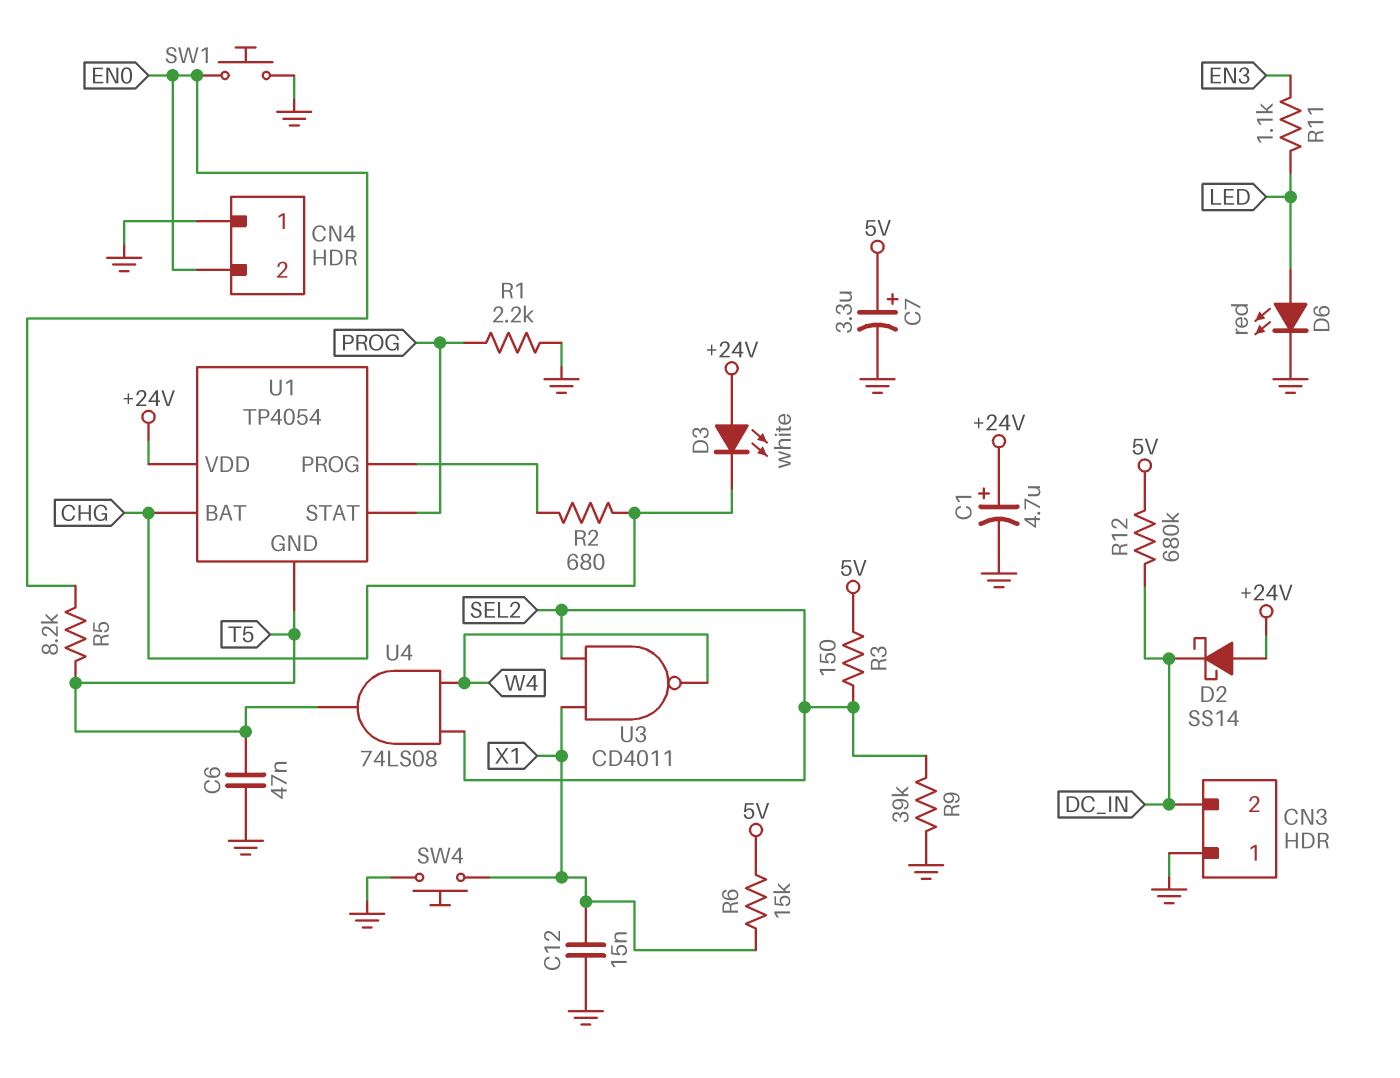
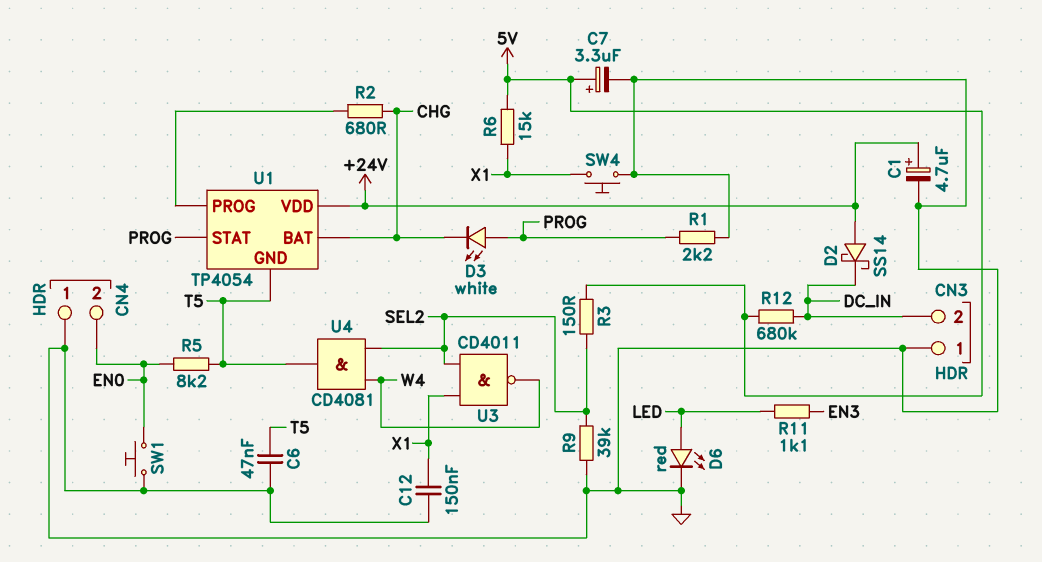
C12: 15nF (GND, X1) -> 150nF (GND, X1)
D3: LED white (A +24V, K CHG) -> LED white (A PROG, K CHG)
U4: AND 74LS08 (in SEL2, in W4, out T5) -> AND CD4081 (in SEL2, in W4, out T5)

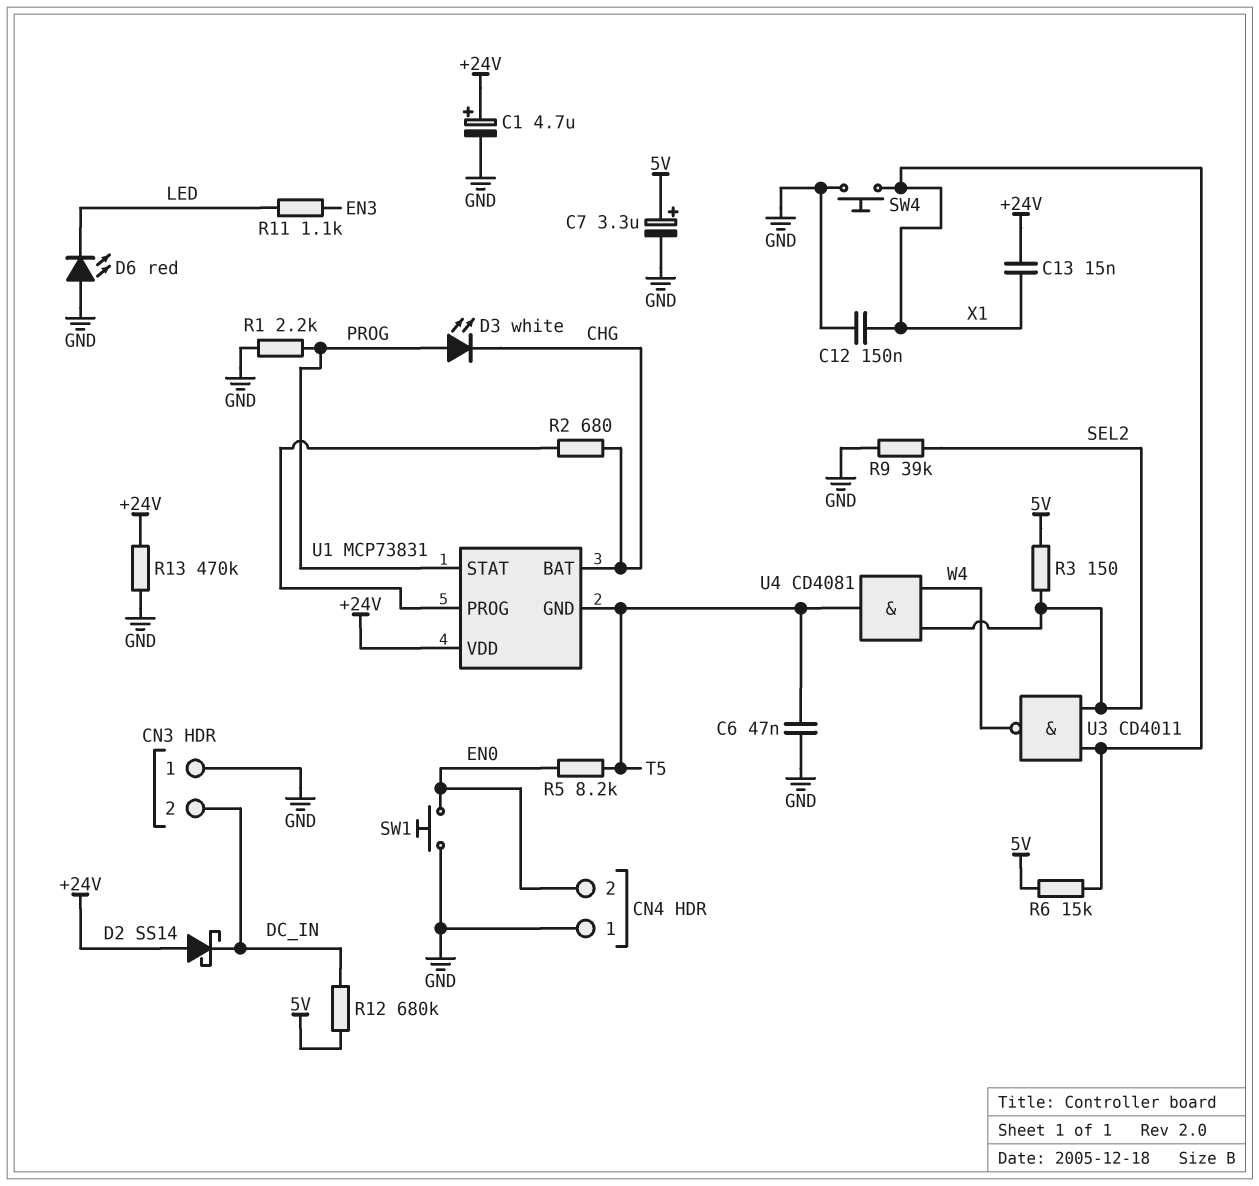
C13: none -> 15nF (+24V, X1)
D6: LED red (A LED, K GND) -> LED red (A GND, K LED)
R13: none -> 470k (+24V, GND)
U1: TP4054 -> MCP73831

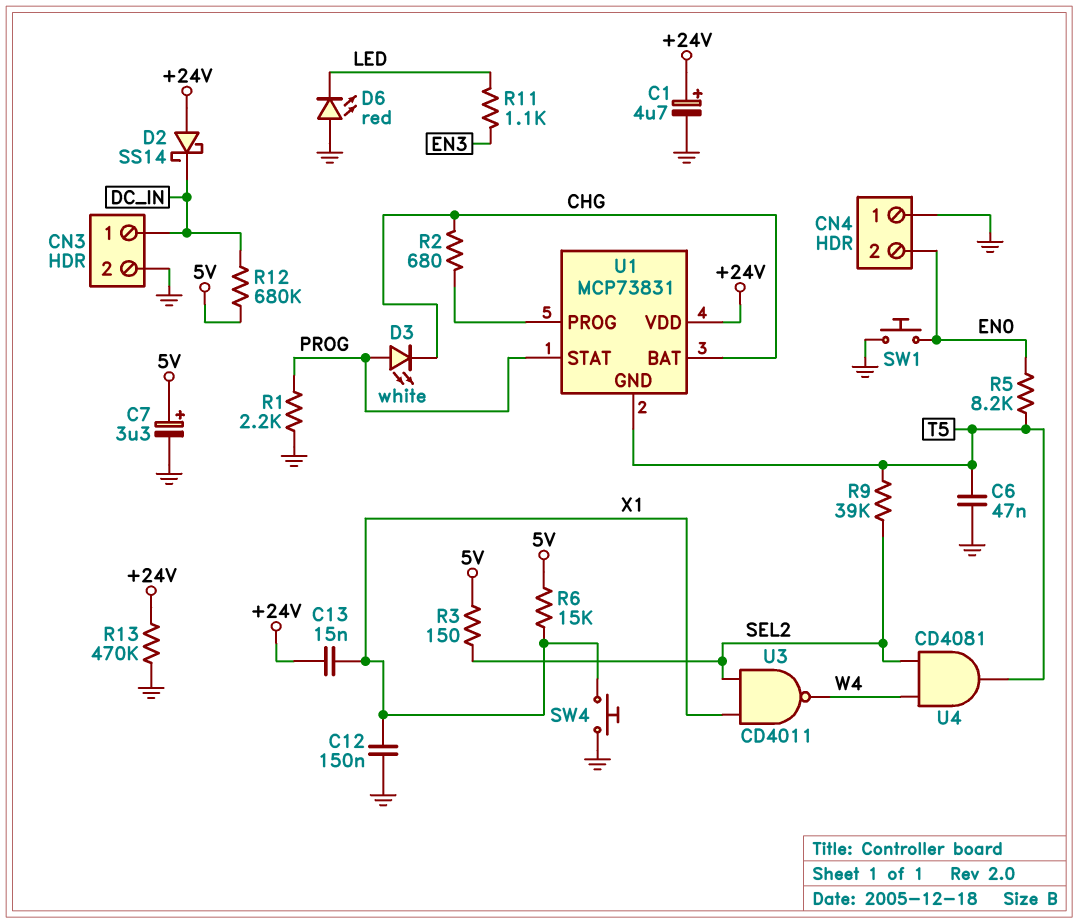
CN3 pin 1: GND -> DC_IN
CN3 pin 2: DC_IN -> GND
R9: 39k (GND, SEL2) -> 39k (SEL2, T5)

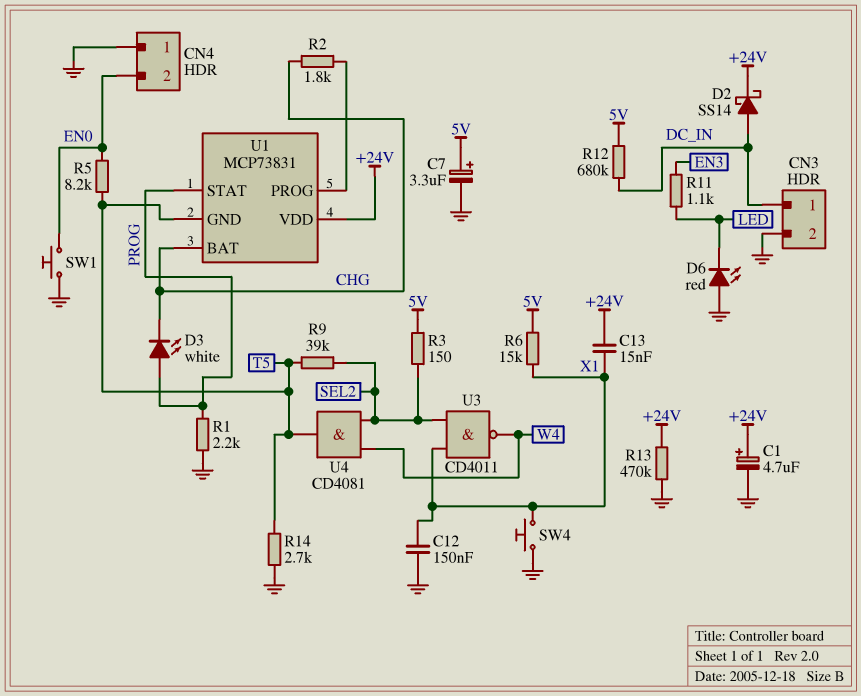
C6: 47nF (GND, T5) -> none
D2: schottky SS14 (A +24V, K DC_IN) -> schottky SS14 (A DC_IN, K +24V)
R2: 680 (CHG, U1/PROG) -> 1.8k (CHG, U1/PROG)
R14: none -> 2.7k (GND, T5)

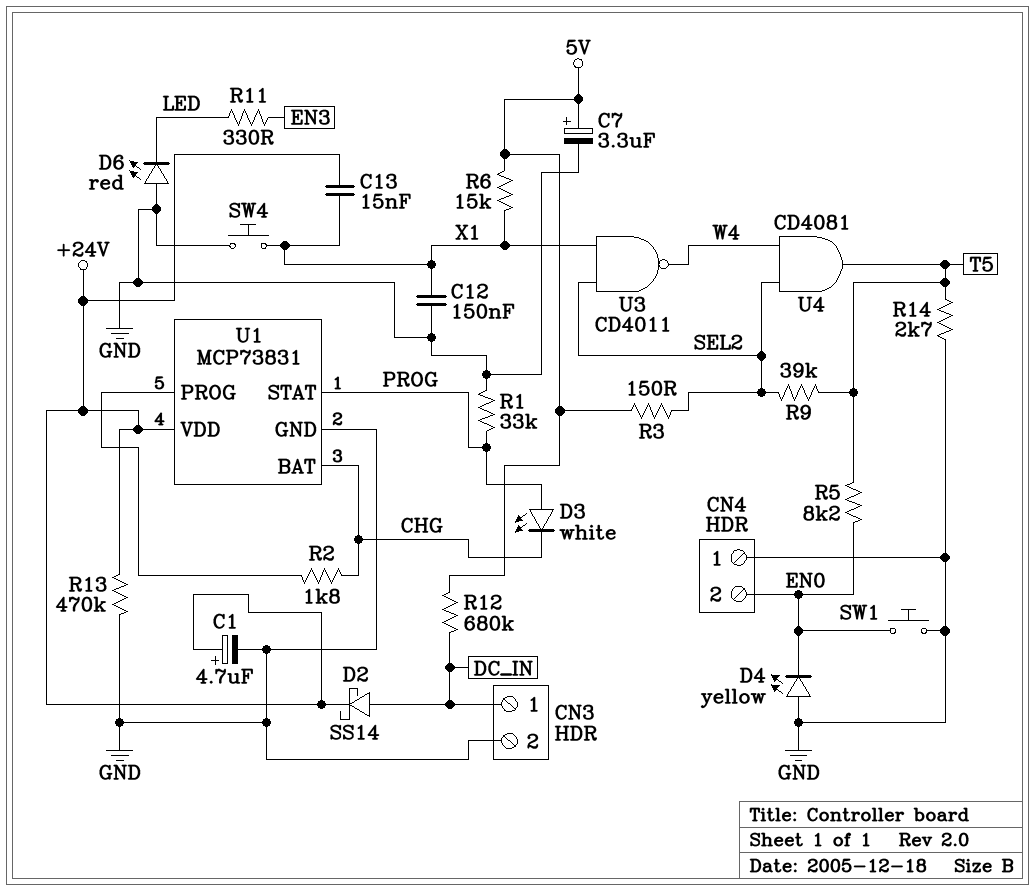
D4: none -> LED yellow (A GND, K EN0)
R1: 2.2k (GND, PROG) -> 33k (GND, PROG)
R11: 1.1k (EN3, LED) -> 330 (EN3, LED)
U1 pin GND: T5 -> GND

